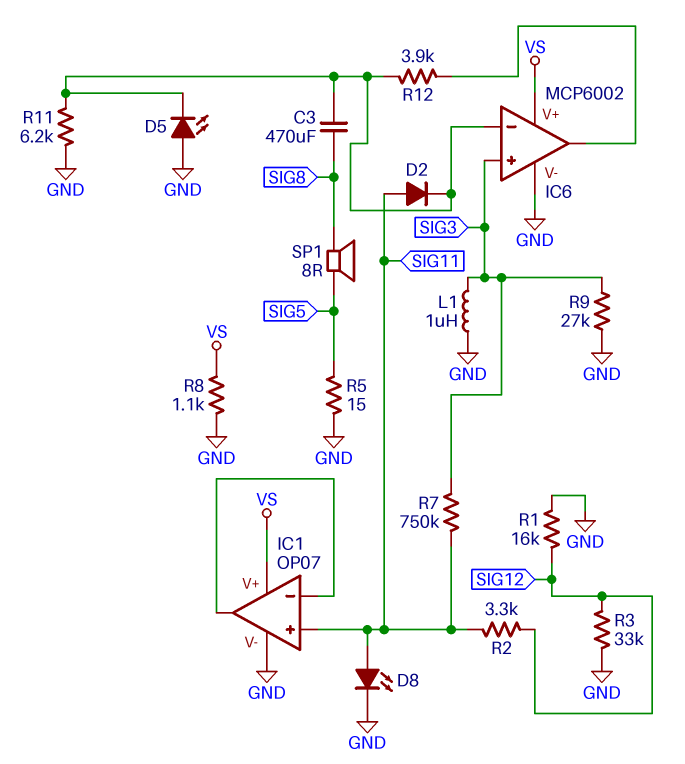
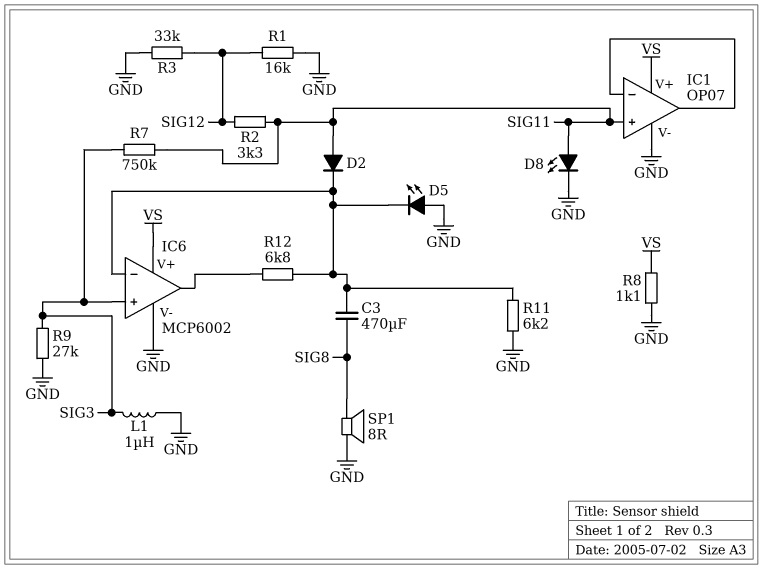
R5: 15 (GND, SIG5) -> none
R12: 3.9k (IC6/in-, IC6/out) -> 6.8k (IC6/in-, IC6/out)
SP1: speaker 8R (SIG5, SIG8) -> speaker 8R (GND, SIG8)

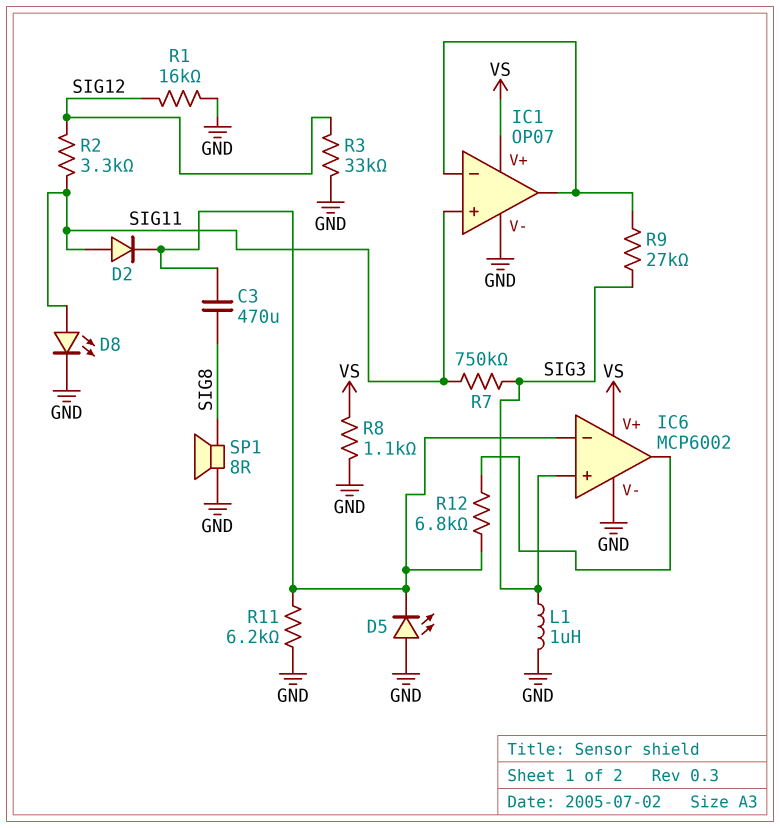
R9: 27k (GND, SIG3) -> 27k (IC1/in-, SIG3)

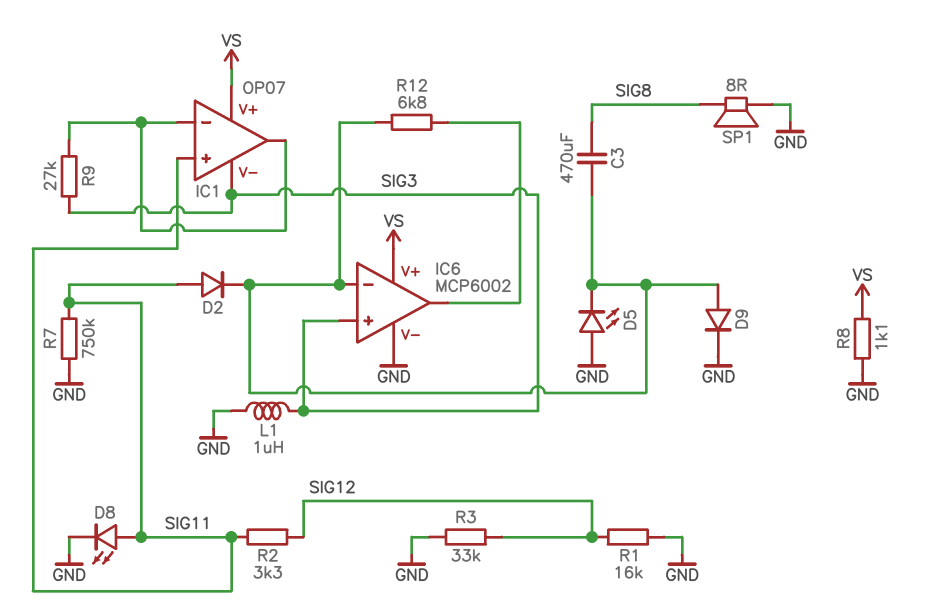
D9: none -> diode (A IC6/in-, K GND)
IC1 pin V-: GND -> SIG3
R7: 750k (SIG3, SIG11) -> 750k (GND, SIG11)
R11: 6.2k (GND, IC6/in-) -> none

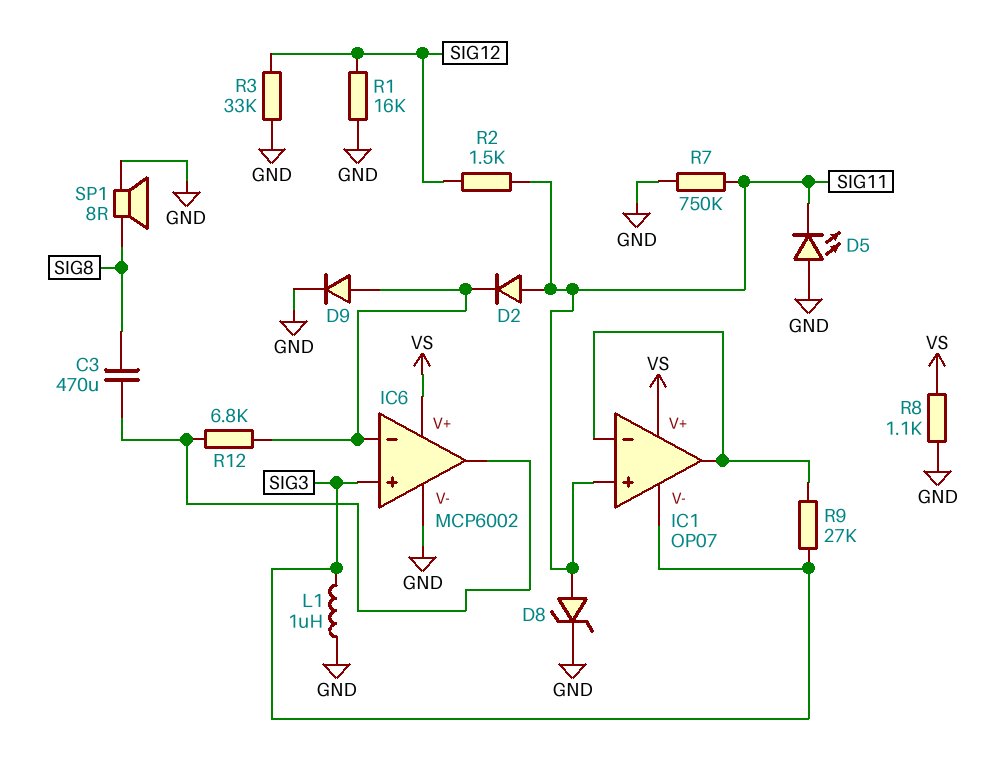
C3: 470uF (IC6/in-, SIG8) -> 470uF (IC6/out, SIG8)
D5: LED (A GND, K IC6/in-) -> LED (A GND, K SIG11)
D8: LED (A SIG11, K GND) -> zener (A SIG11, K GND)
R2: 3.3k (SIG11, SIG12) -> 1.5k (SIG11, SIG12)

